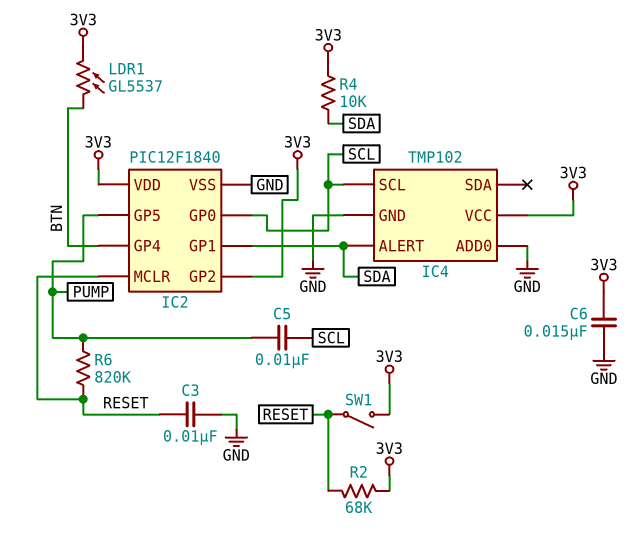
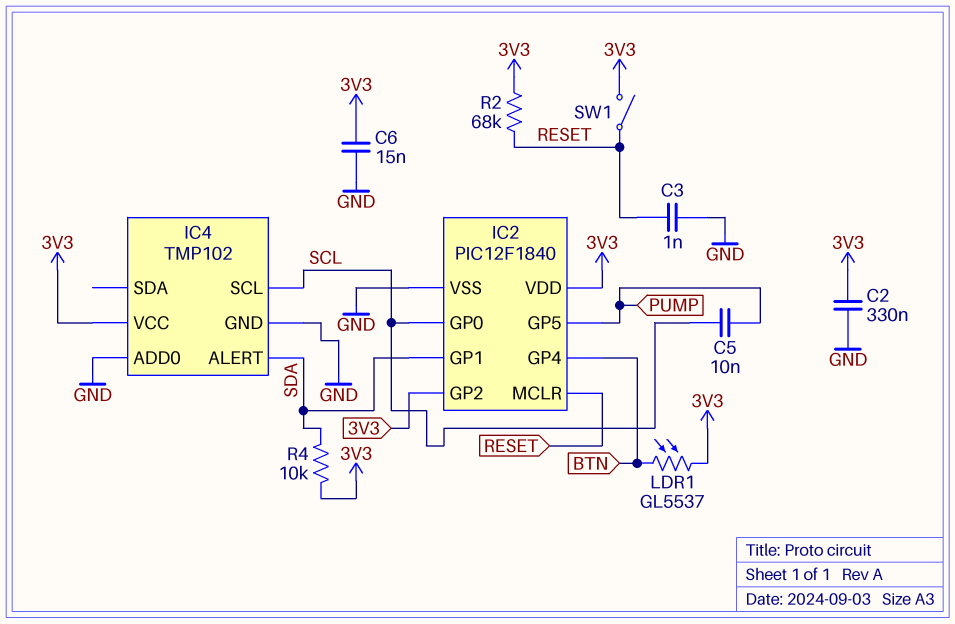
C2: none -> 330nF (3V3, GND)
C3: 10nF (GND, RESET) -> 1nF (GND, RESET)
R6: 820k (PUMP, RESET) -> none

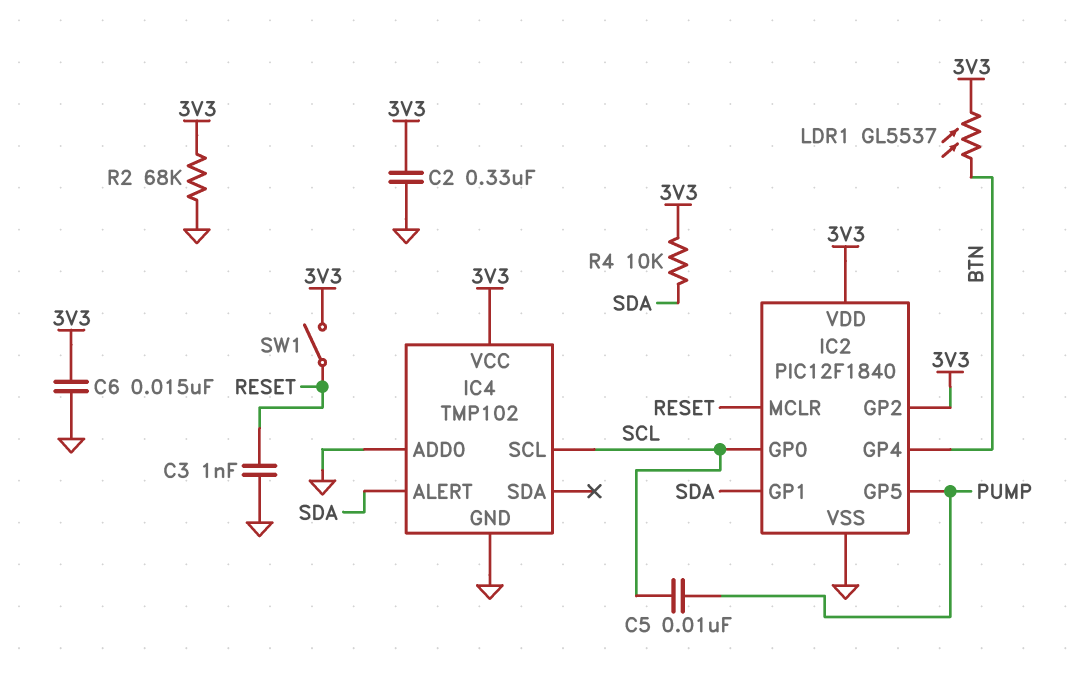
R2: 68k (3V3, RESET) -> 68k (3V3, GND)

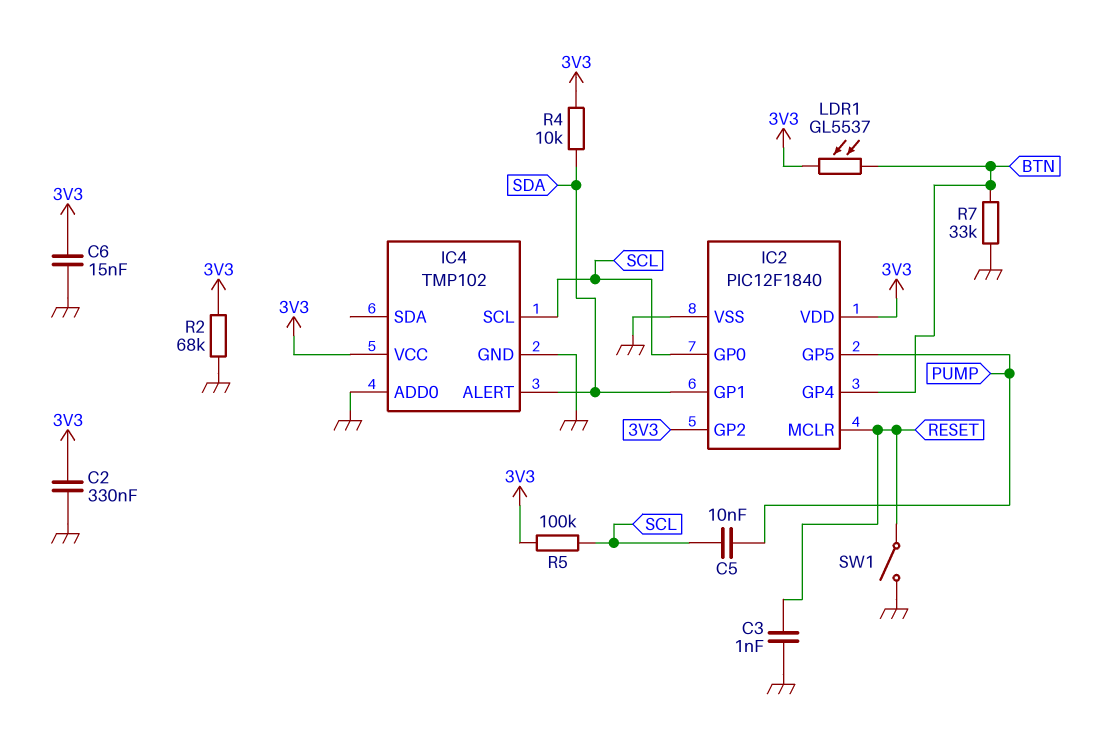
R5: none -> 100k (3V3, SCL)
R7: none -> 33k (BTN, GND)
SW1: switch (3V3, RESET) -> switch (GND, RESET)

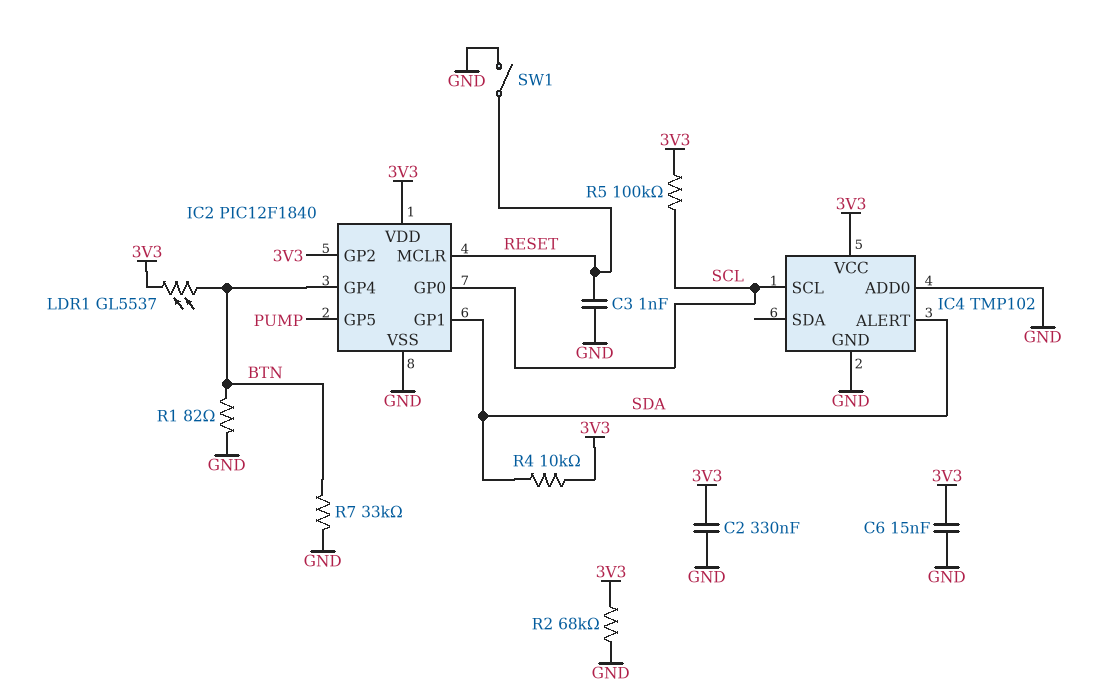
C5: 10nF (PUMP, SCL) -> none
R1: none -> 82 (BTN, GND)

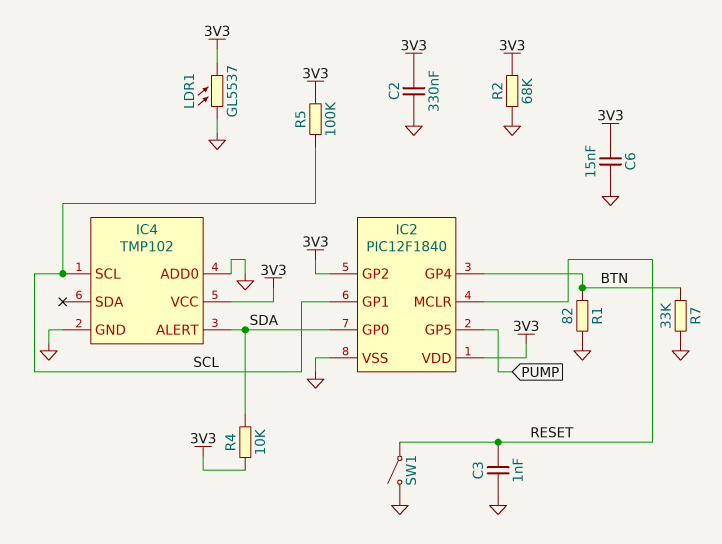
IC2 pin GP0: SCL -> SDA
IC2 pin GP1: SDA -> SCL
LDR1: GL5537 (3V3, BTN) -> GL5537 (3V3, GND)

